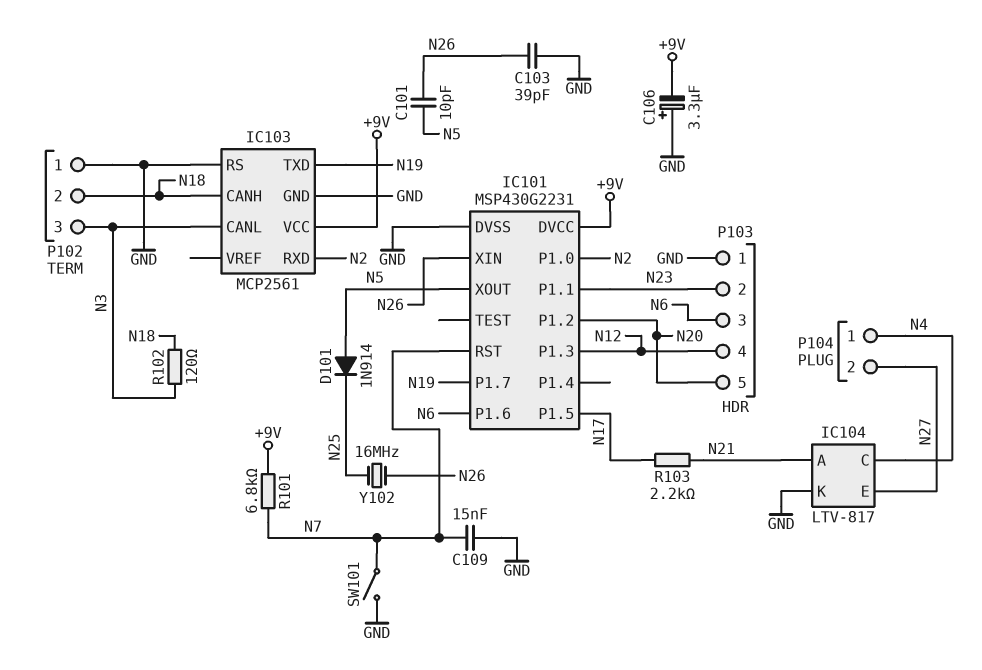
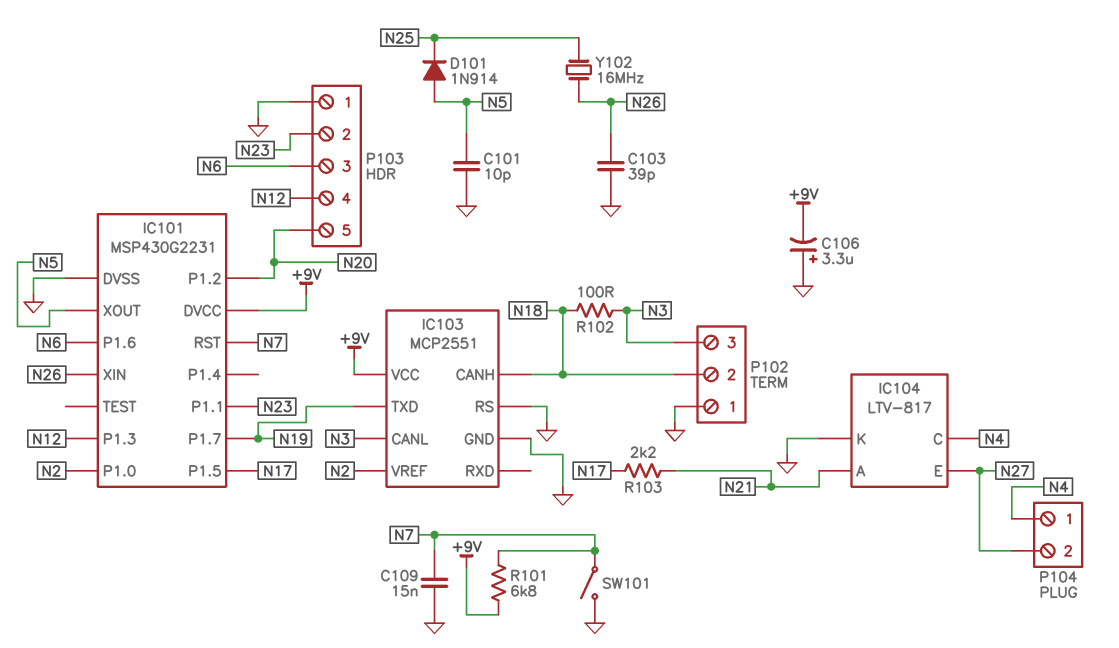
C101: 10pF (N5, N26) -> 10pF (GND, N5)
IC103: MCP2561 -> MCP2551
IC103 pin RXD: N2 -> none
IC103 pin VREF: none -> N2
R102: 120 (N3, N18) -> 100 (N3, N18)

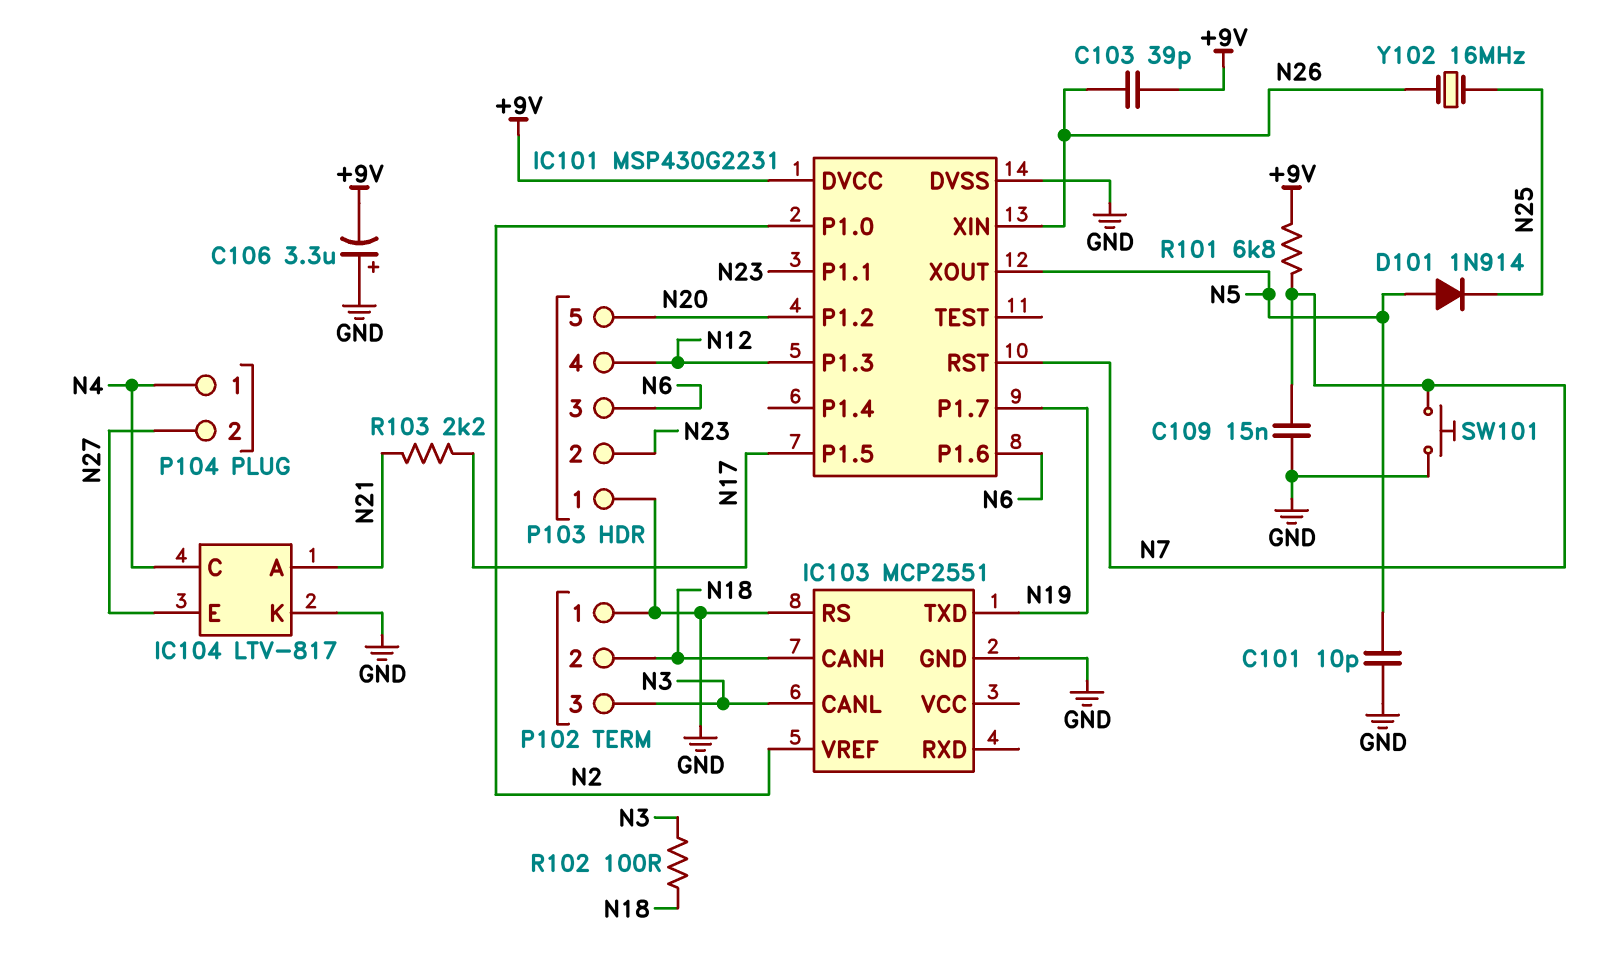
C103: 39pF (GND, N26) -> 39pF (+9V, N26)
IC103 pin VCC: +9V -> none
SW101: switch (GND, N7) -> button (GND, N7)

